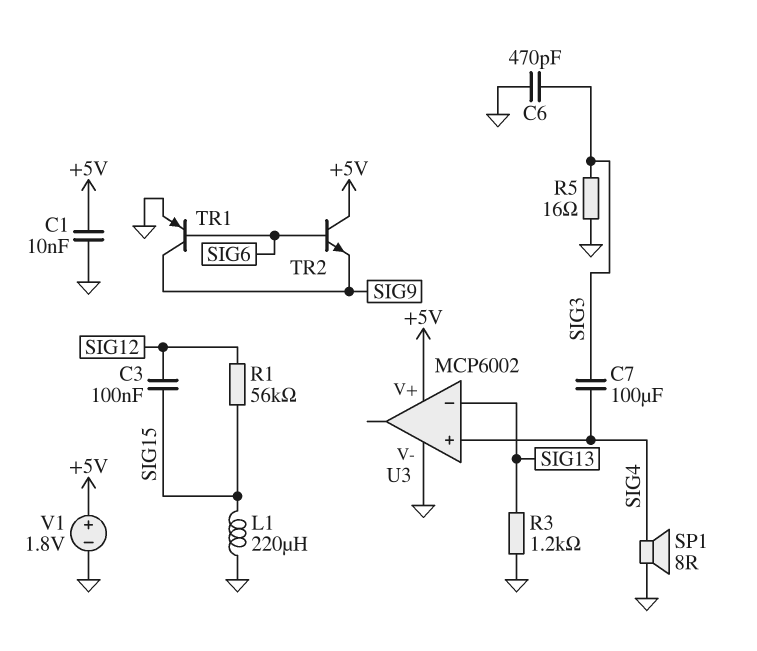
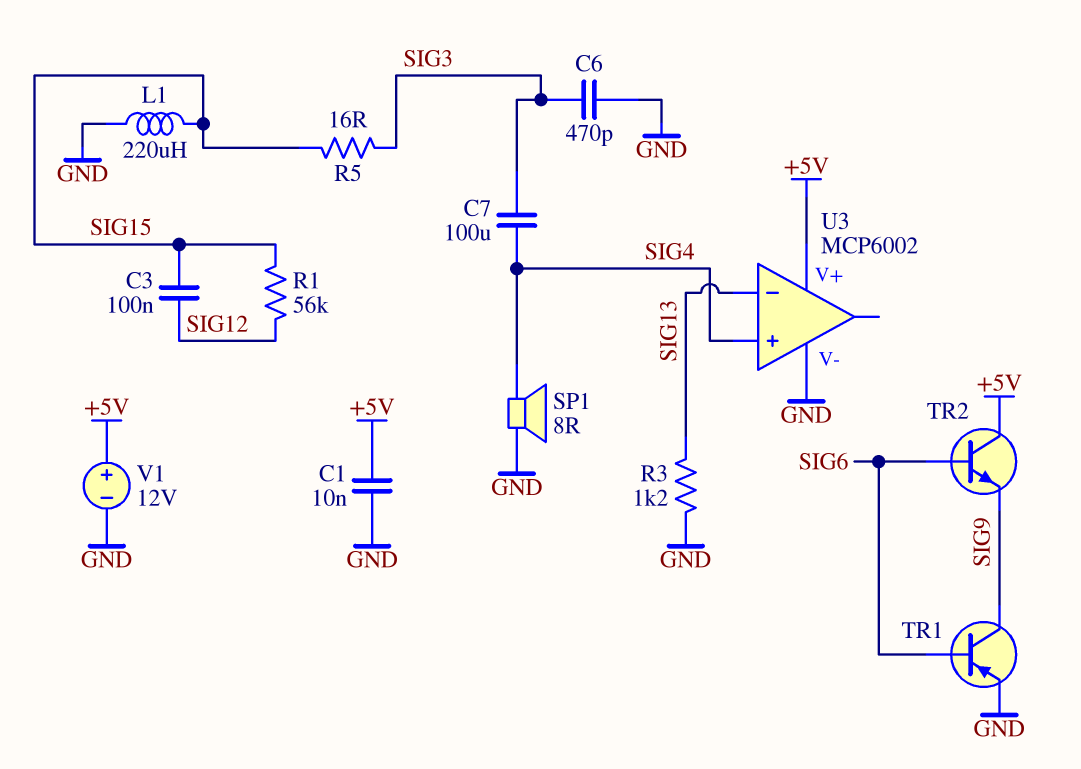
R5: 16 (GND, SIG3) -> 16 (SIG3, SIG15)
V1: 1.8V (plus +5V, minus GND) -> 12V (plus +5V, minus GND)

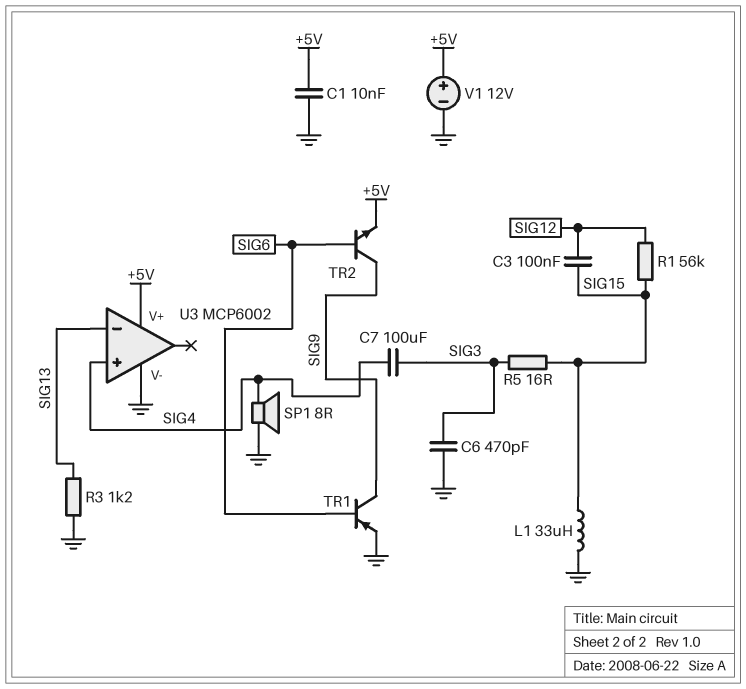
L1: 220uH (GND, SIG15) -> 33uH (GND, SIG15)
TR2: NPN (B SIG6, C +5V, E SIG9) -> NPN (B SIG6, C SIG9, E +5V)

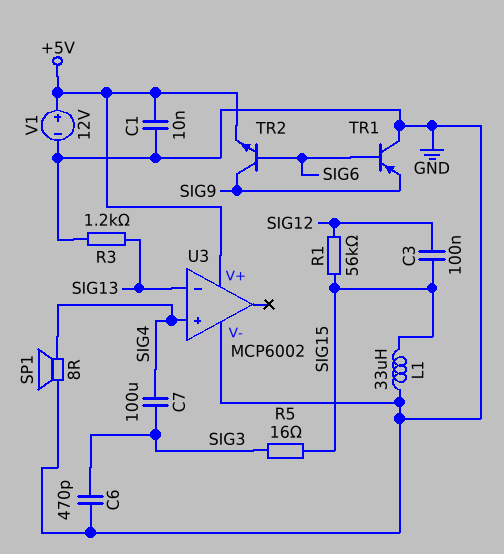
TR1: PNP (B SIG6, C SIG9, E GND) -> PNP (B SIG6, C GND, E SIG9)

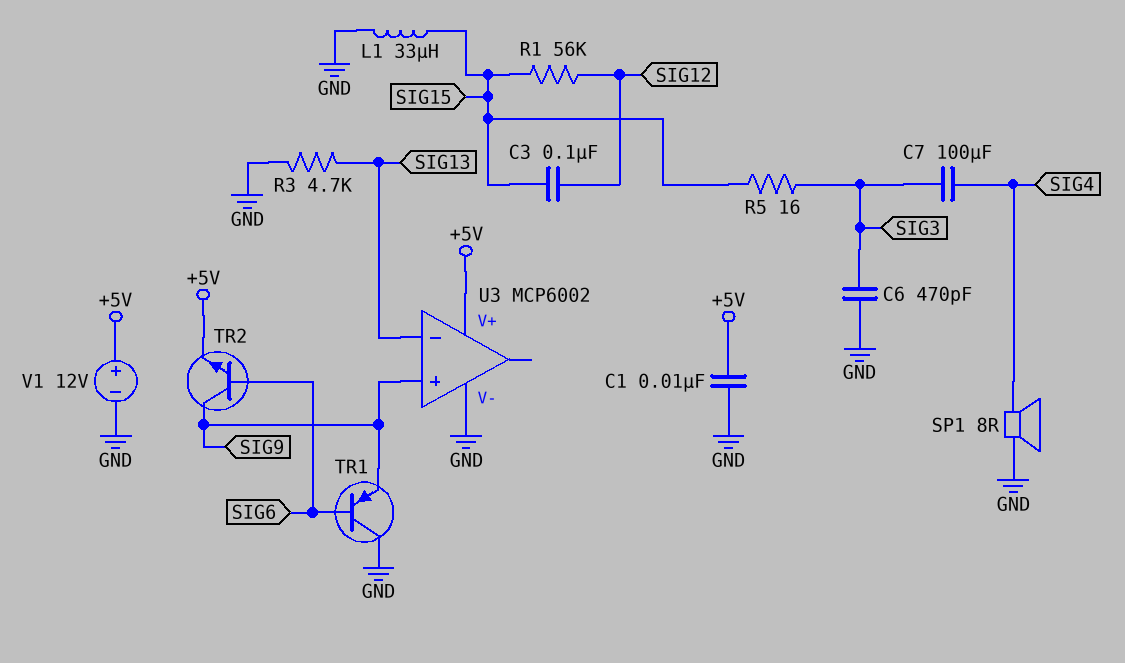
R3: 1.2k (GND, SIG13) -> 4.7k (GND, SIG13)
U3 pin in+: SIG4 -> SIG9

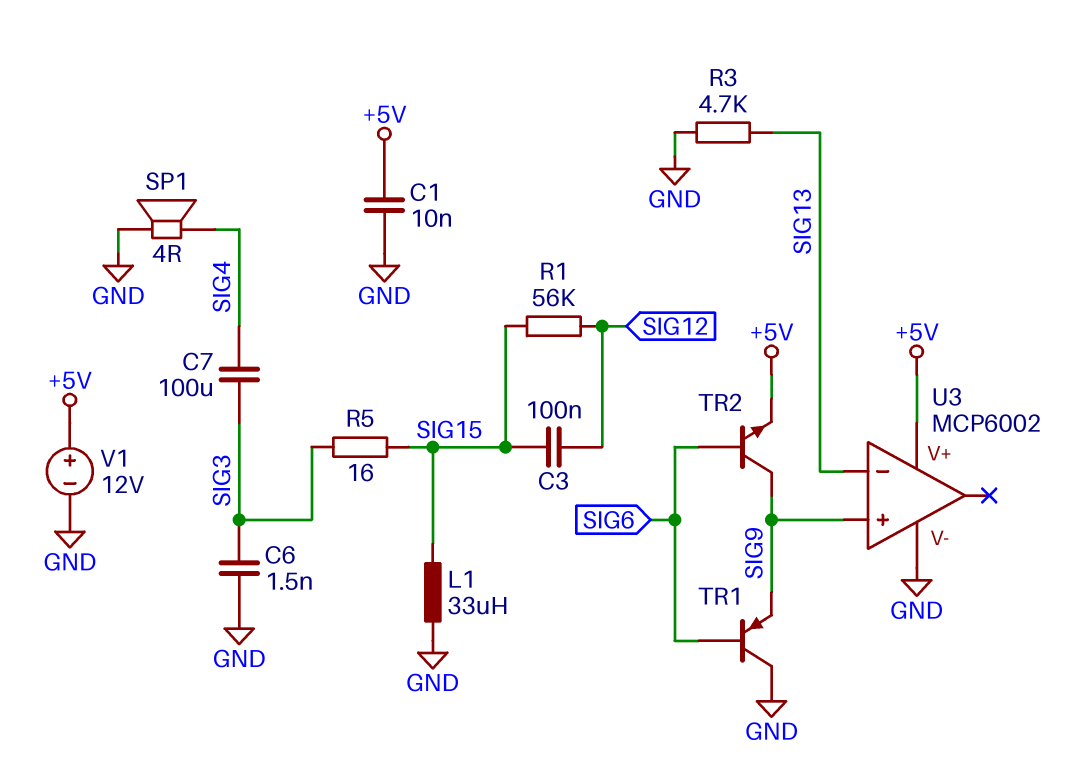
C6: 470pF (GND, SIG3) -> 1.5nF (GND, SIG3)
SP1: speaker 8R (GND, SIG4) -> speaker 4R (GND, SIG4)

